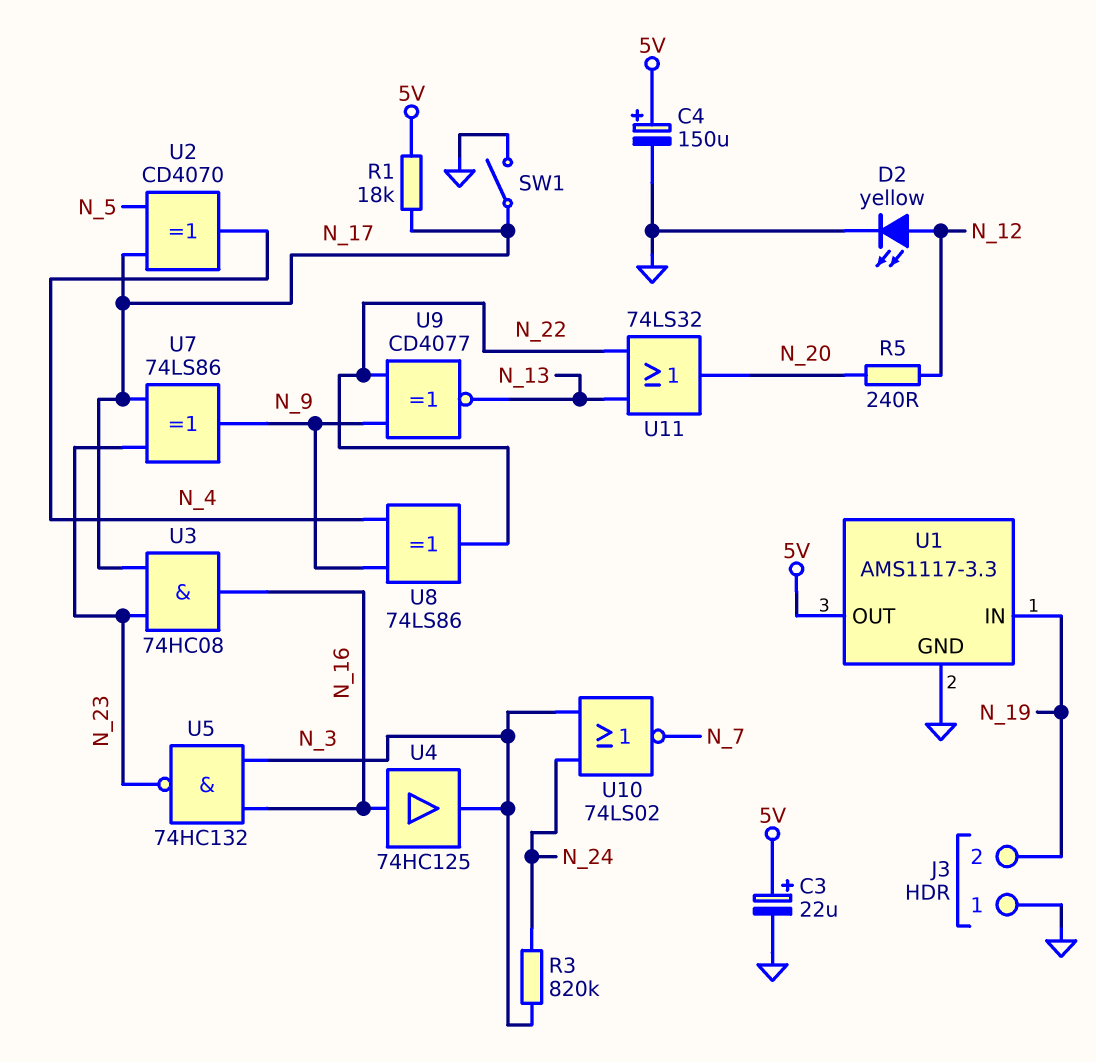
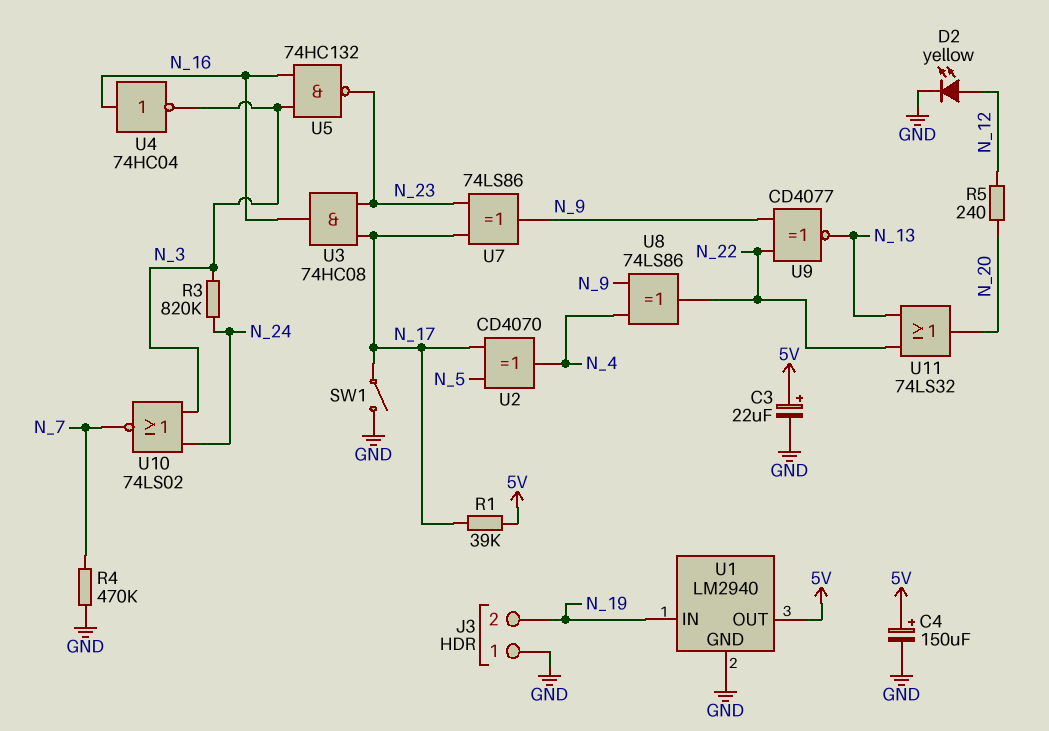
R1: 18k (5V, N_17) -> 39k (5V, N_17)
R4: none -> 470k (GND, N_7)
U1: AMS1117-3.3 -> LM2940
U4: buffer 74HC125 (in N_16, out N_3) -> NOT 74HC04 (in N_16, out N_3)

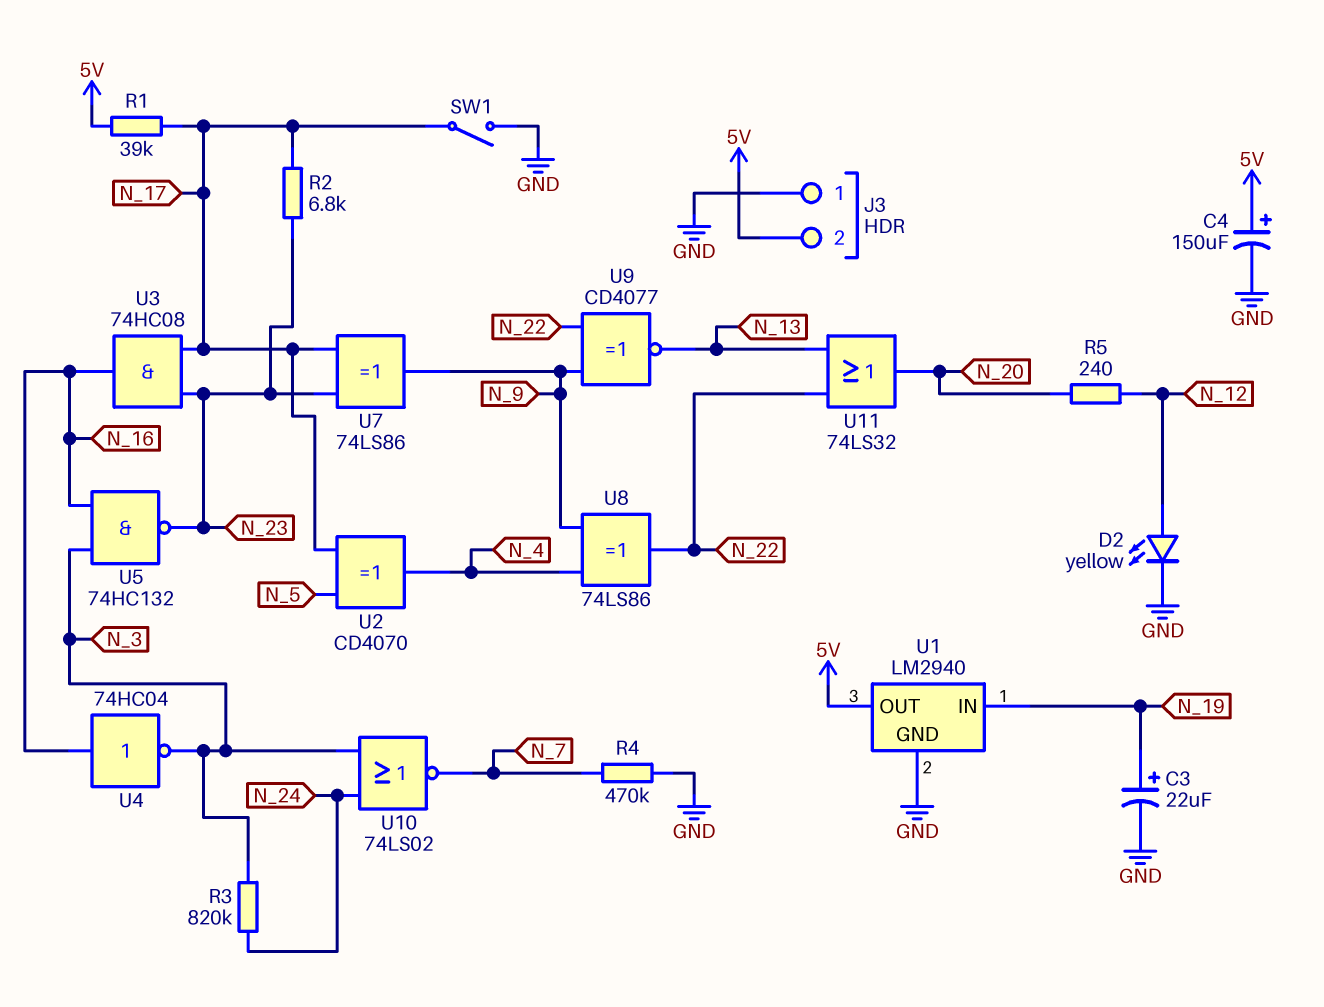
C3: 22uF (plus 5V, minus GND) -> 22uF (plus N_19, minus GND)
J3 pin 2: N_19 -> 5V
R2: none -> 6.8k (N_17, N_23)

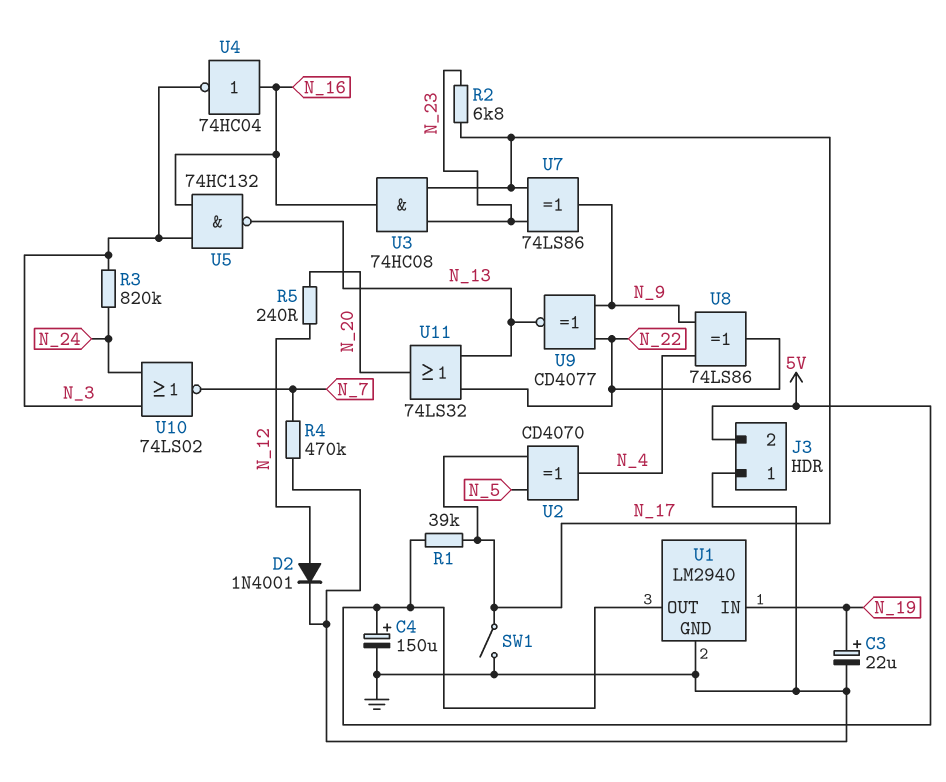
D2: LED yellow (A N_12, K GND) -> diode 1N4001 (A N_12, K GND)
U5: NAND 74HC132 (in N_3, in N_16, out N_23) -> NAND 74HC132 (in N_3, in N_16, out N_13)

